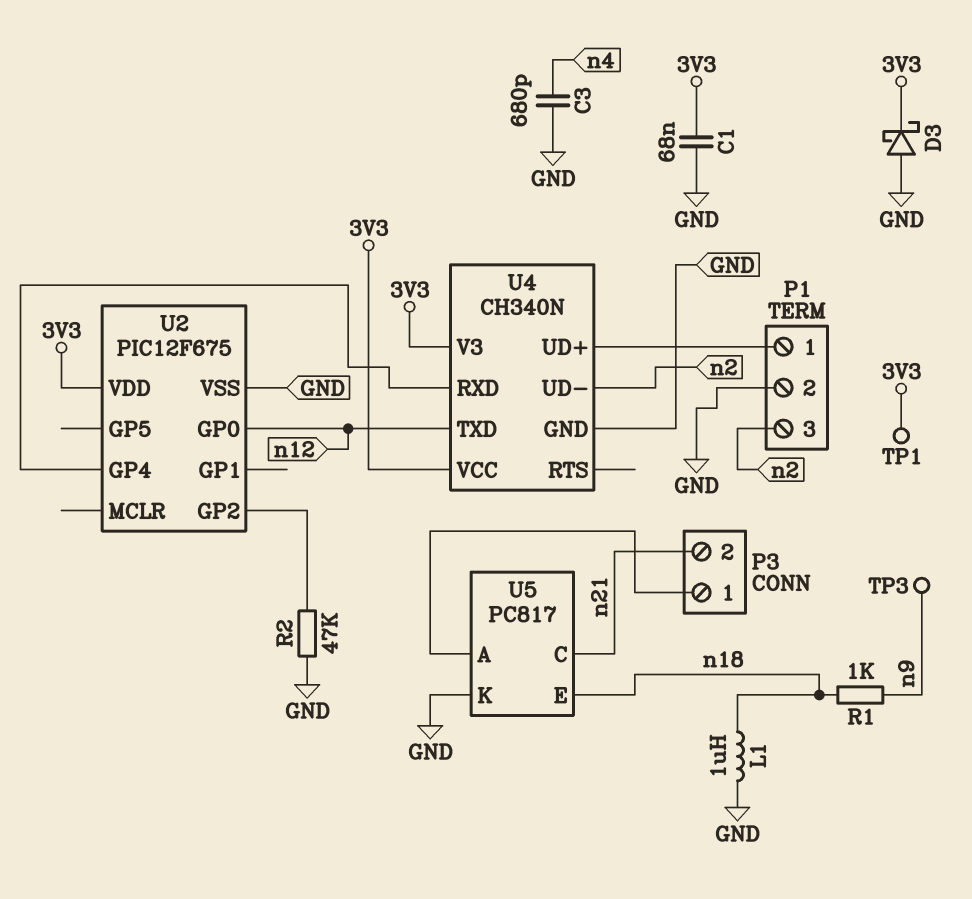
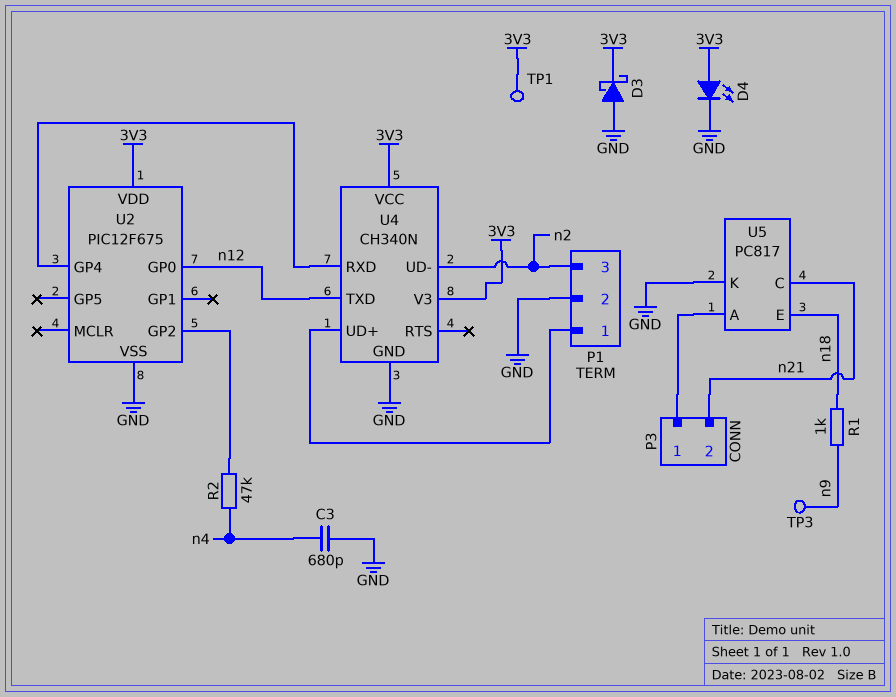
C1: 68nF (3V3, GND) -> none
D4: none -> LED (A 3V3, K GND)
L1: 1uH (GND, n18) -> none
R2: 47k (GND, U2/GP2) -> 47k (U2/GP2, n4)

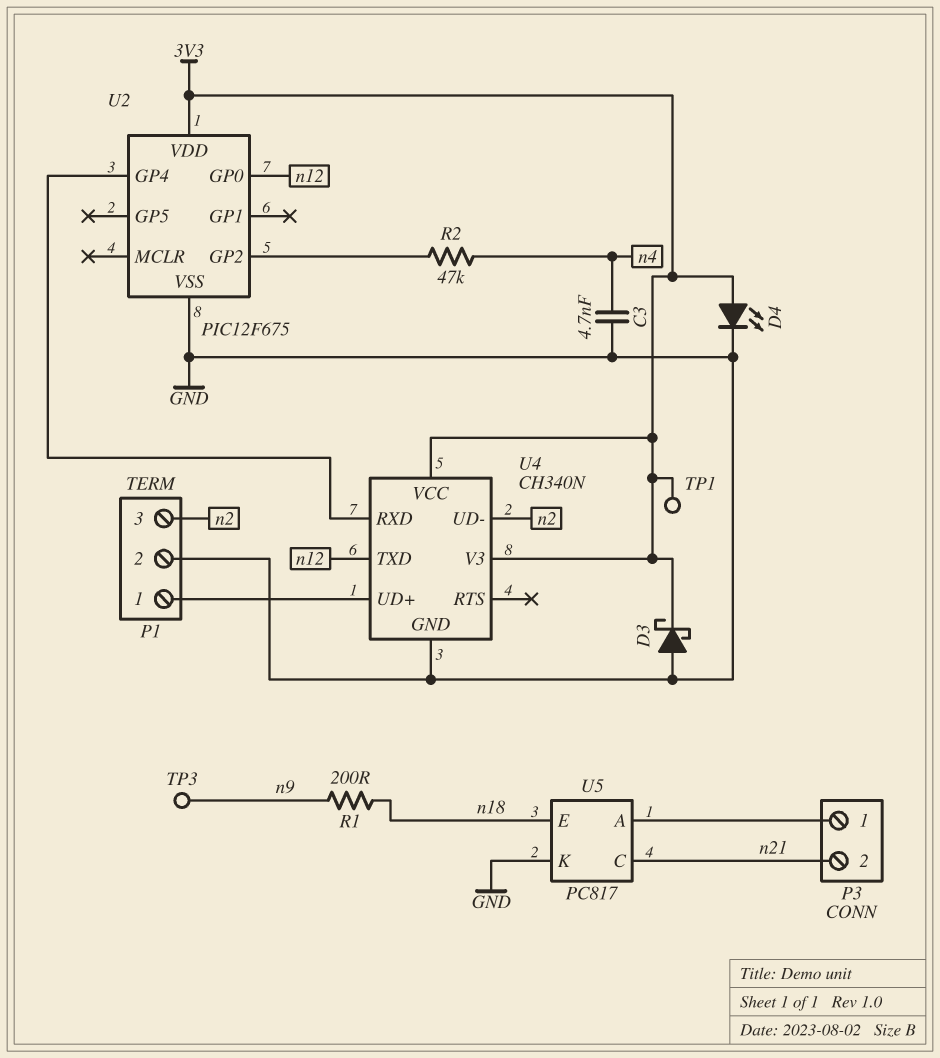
C3: 680pF (GND, n4) -> 4.7nF (GND, n4)
R1: 1k (n9, n18) -> 200 (n9, n18)

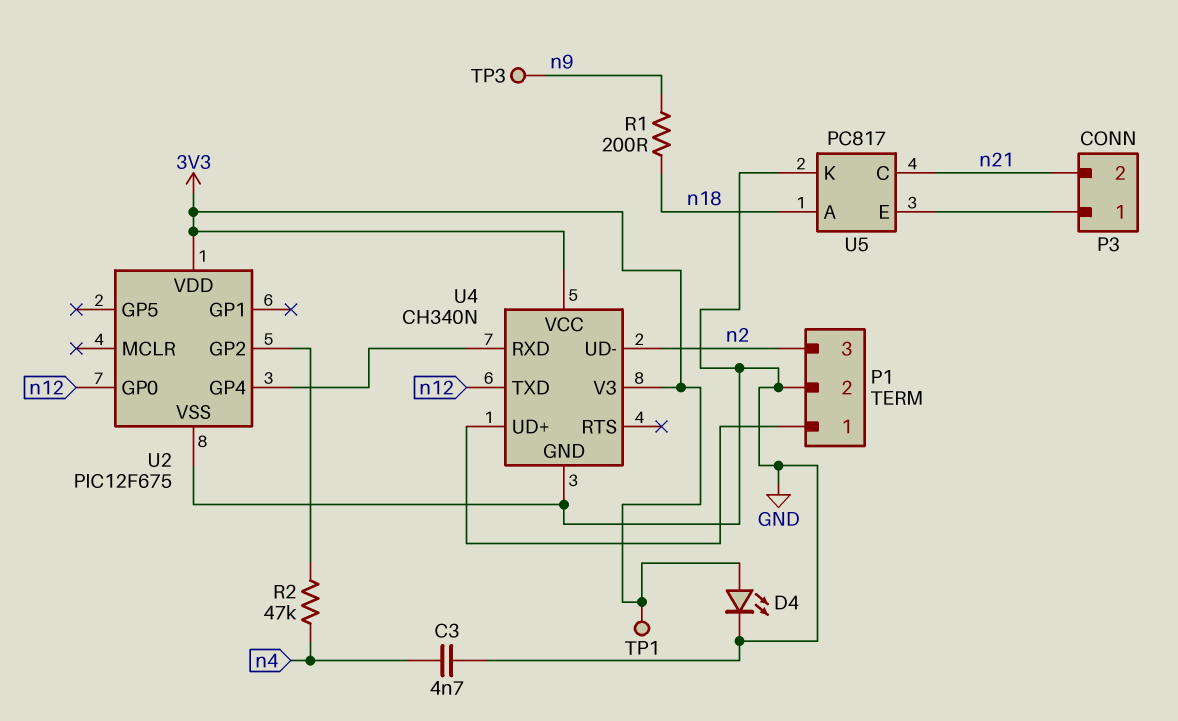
D3: schottky (A GND, K 3V3) -> none
U5 pin A: P3/1 -> n18
U5 pin E: n18 -> P3/1

